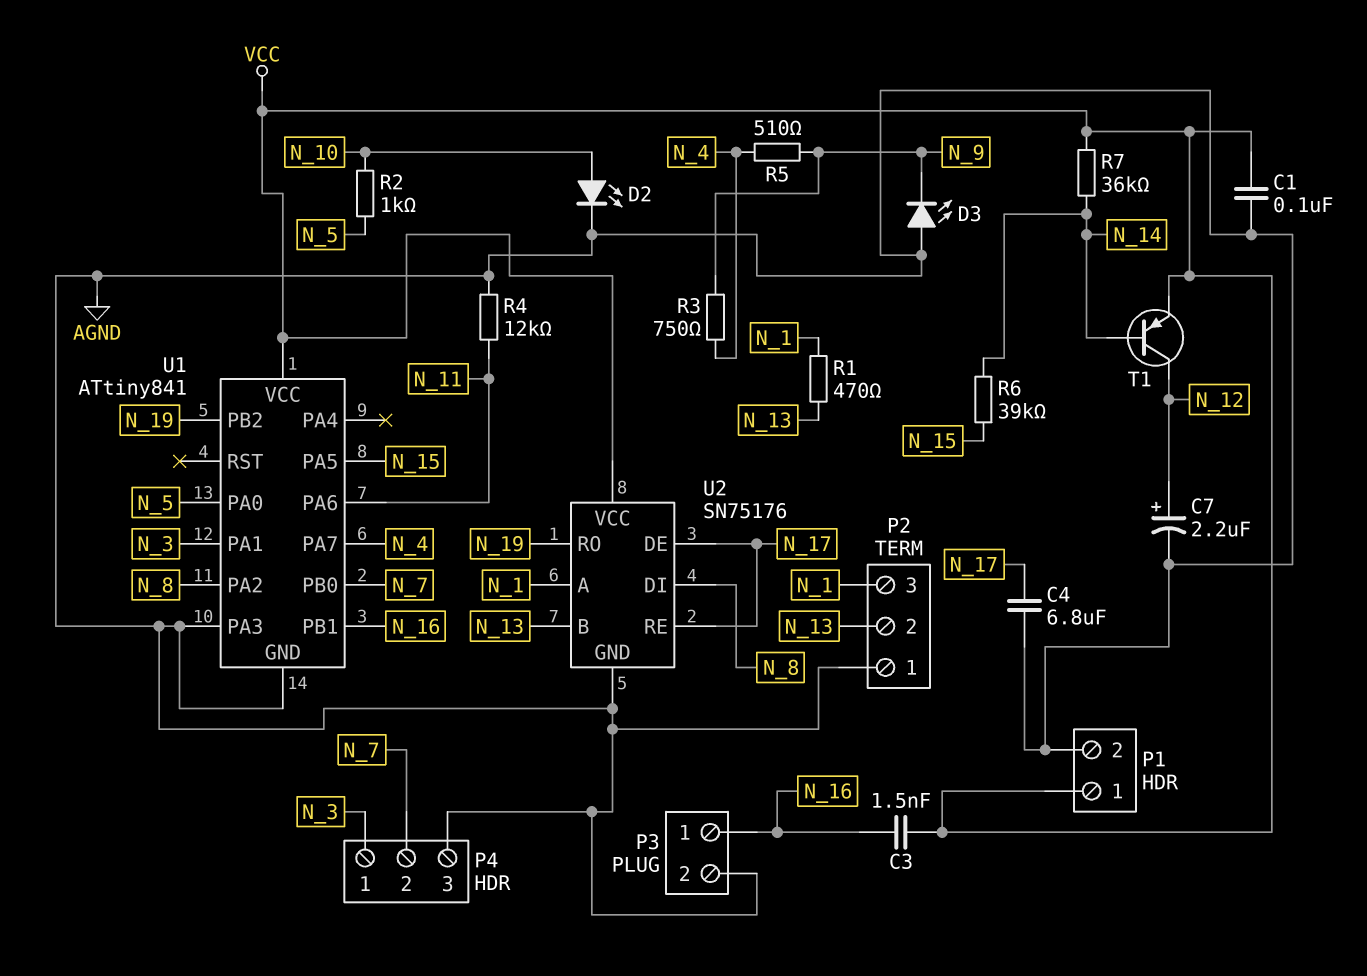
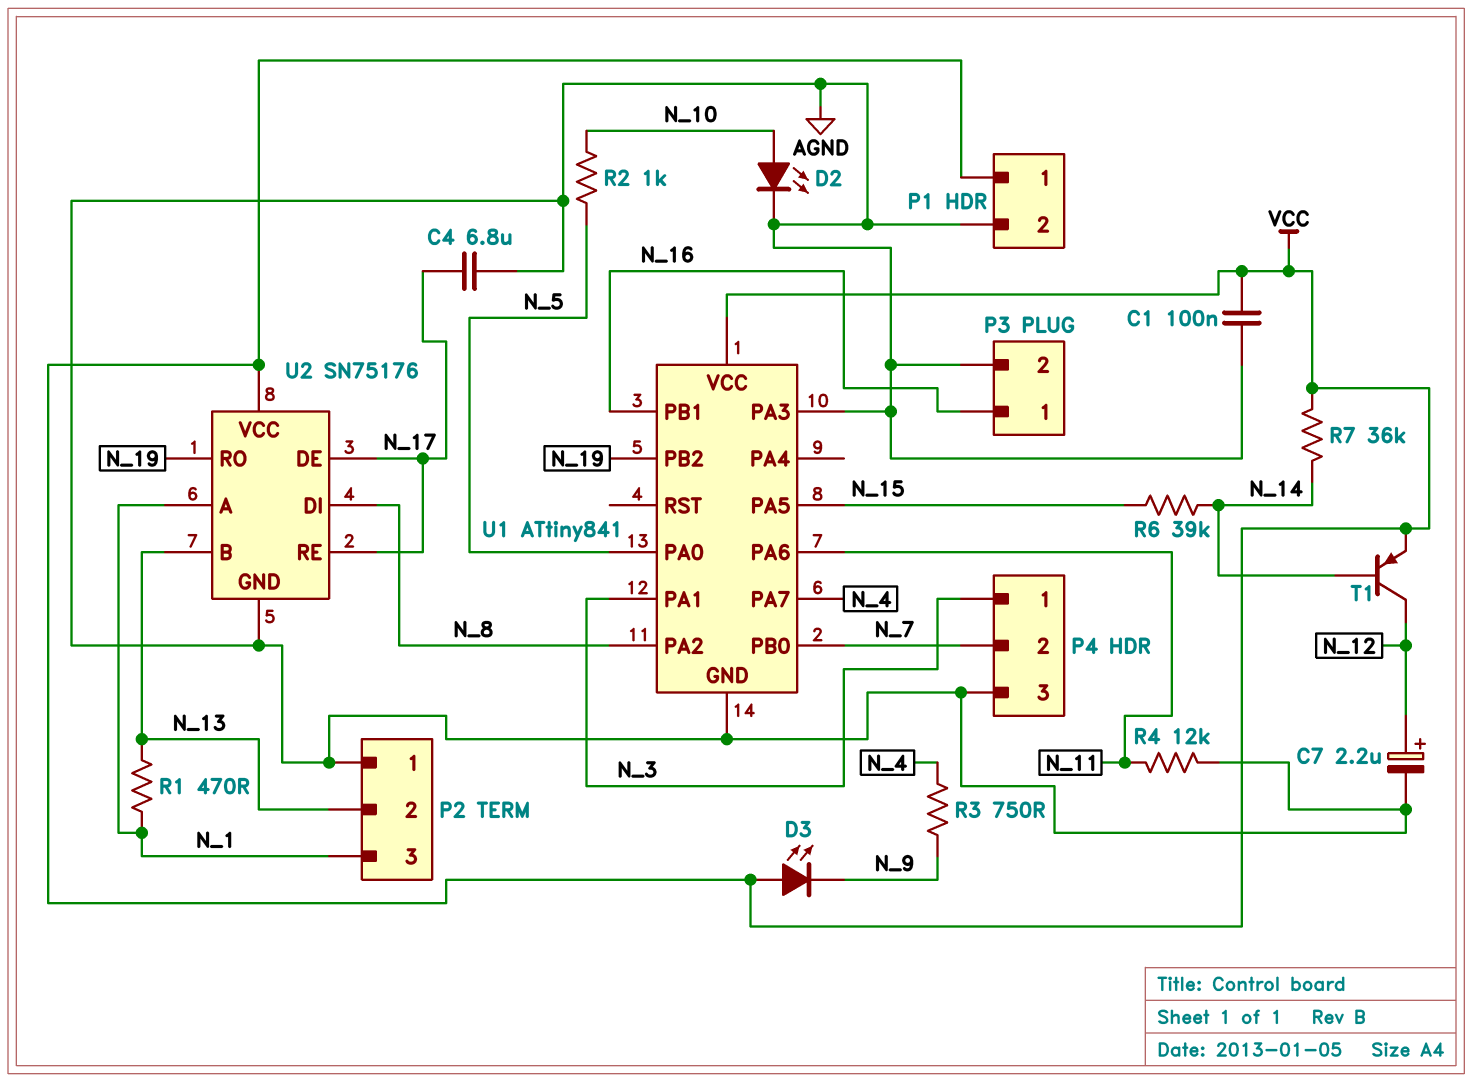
C3: 1.5nF (N_16, VCC) -> none
D3: LED (A AGND, K N_9) -> LED (A VCC, K N_9)
R5: 510 (N_4, N_9) -> none

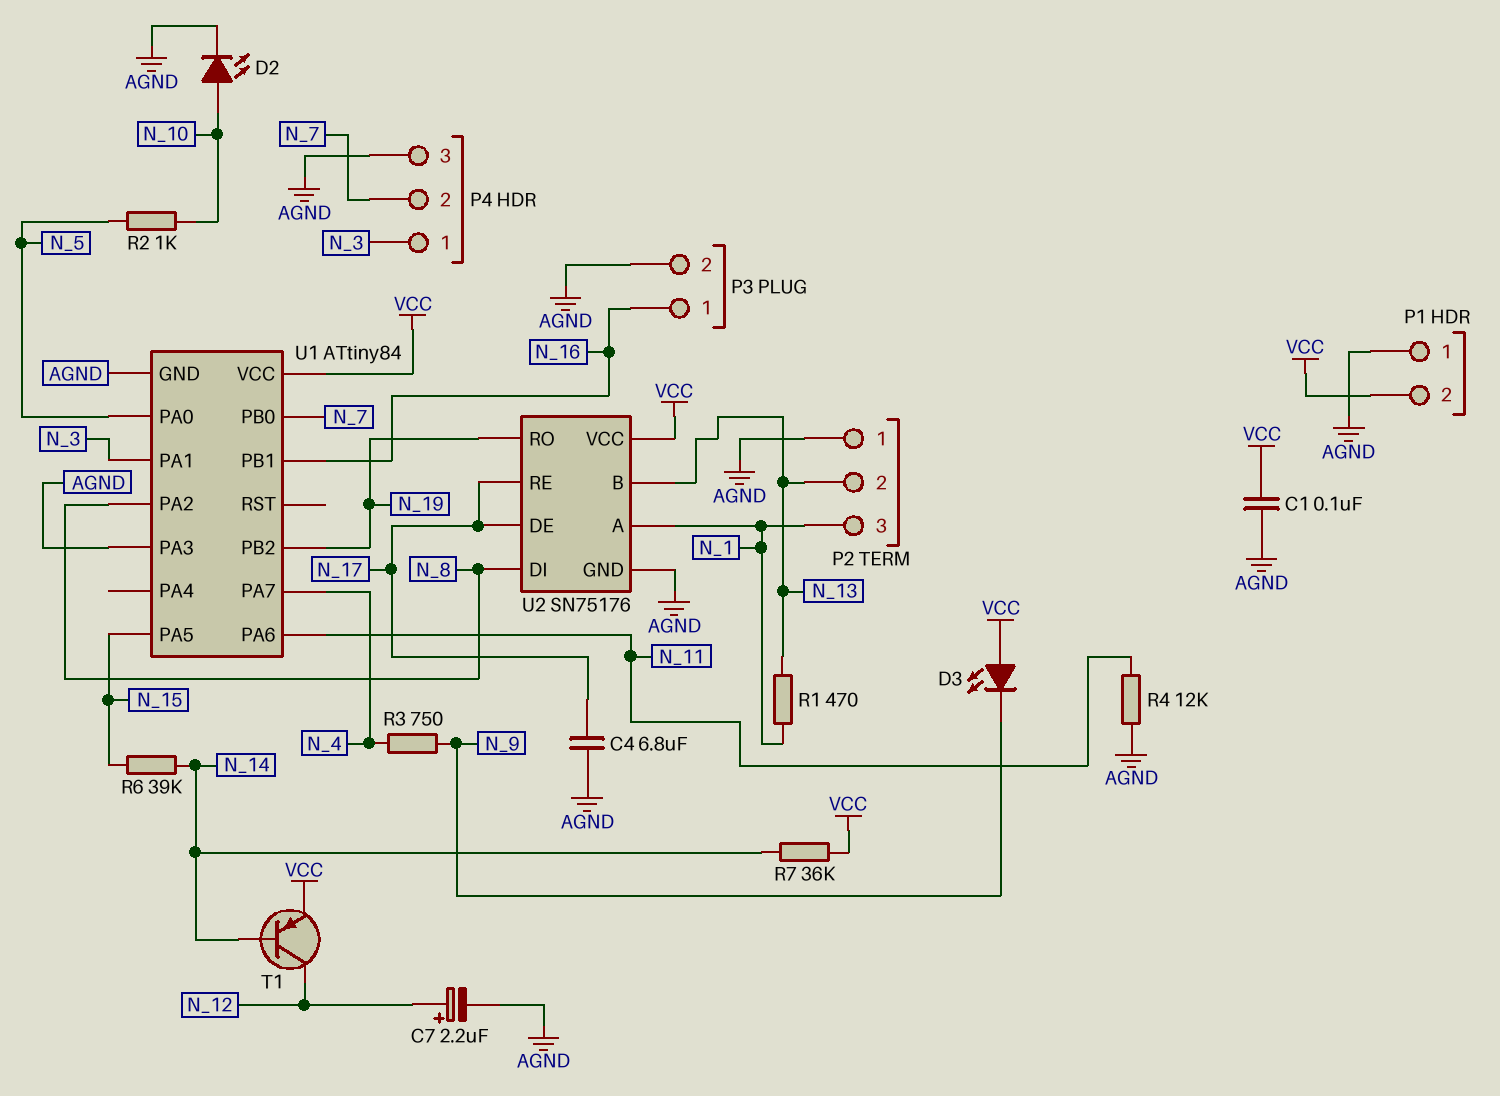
P1 pin 1: VCC -> AGND
P1 pin 2: AGND -> VCC
U1: ATtiny841 -> ATtiny84

